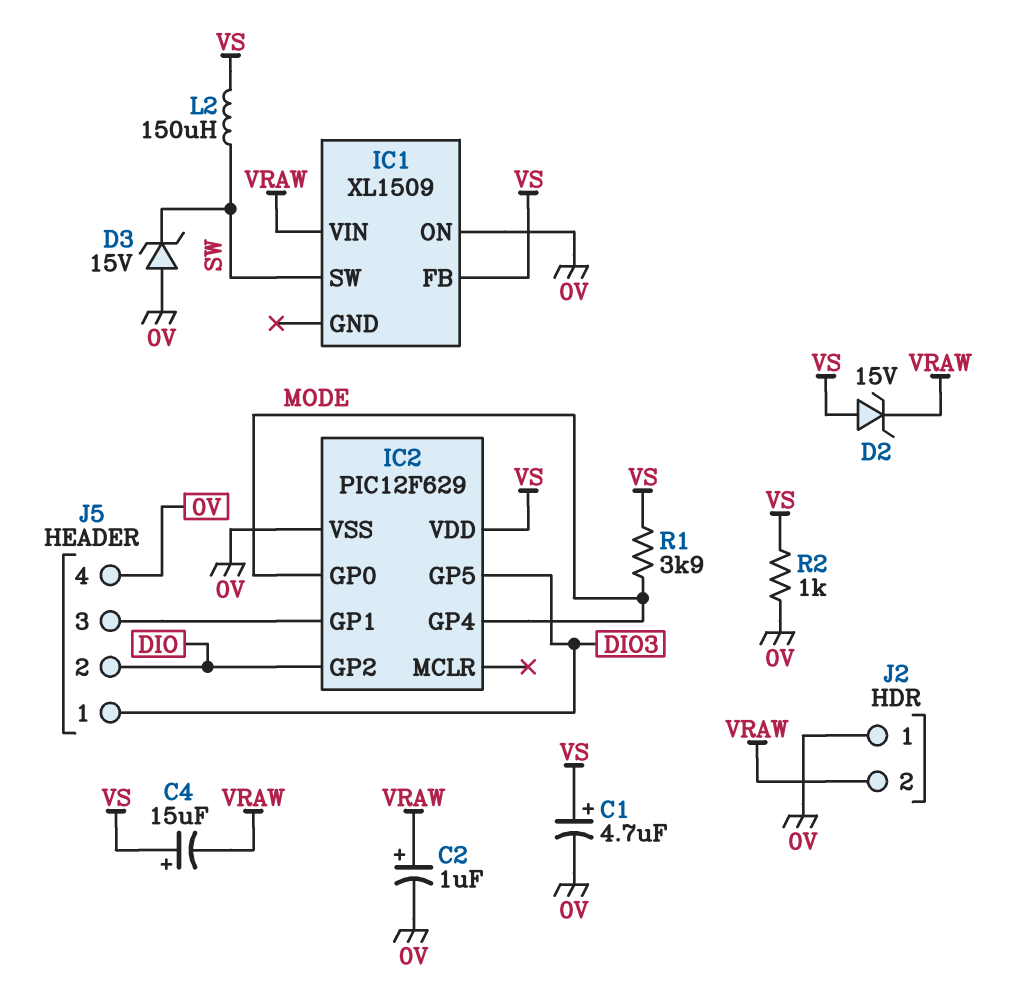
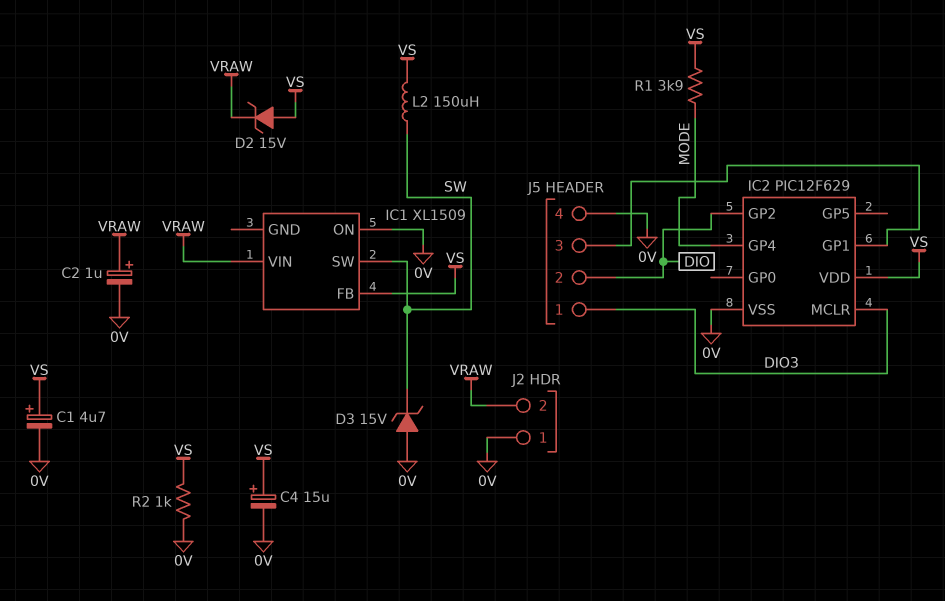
C4: 15uF (plus VS, minus VRAW) -> 15uF (plus VS, minus 0V)
IC2 pin GP0: MODE -> none
IC2 pin GP5: DIO3 -> none
IC2 pin MCLR: none -> DIO3

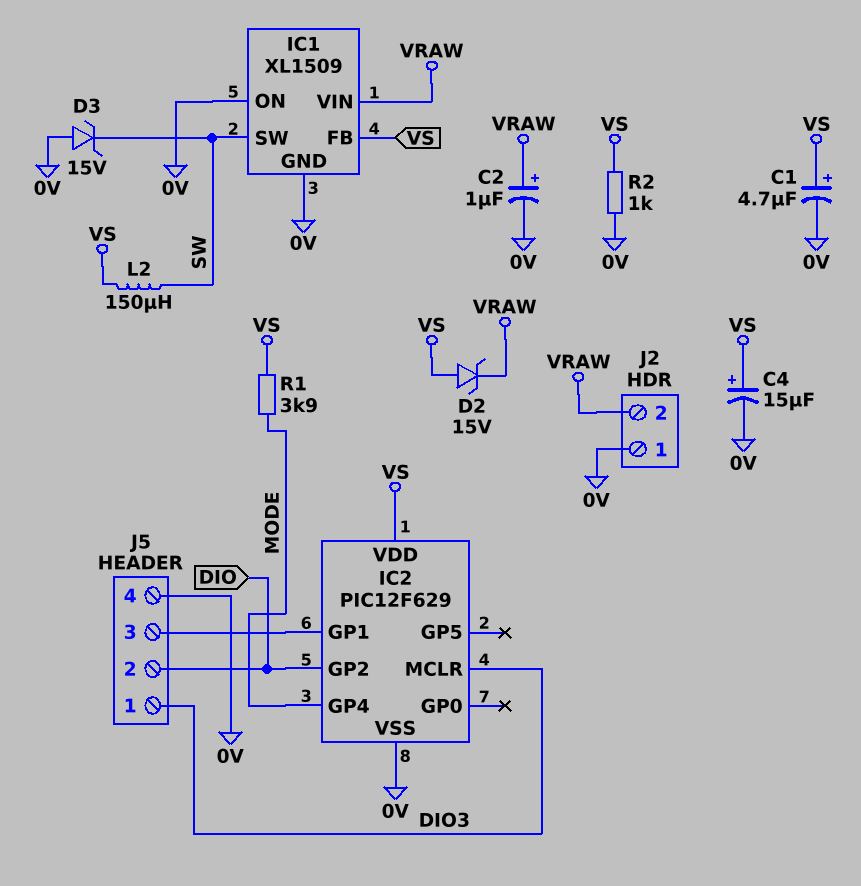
IC1 pin GND: none -> 0V

